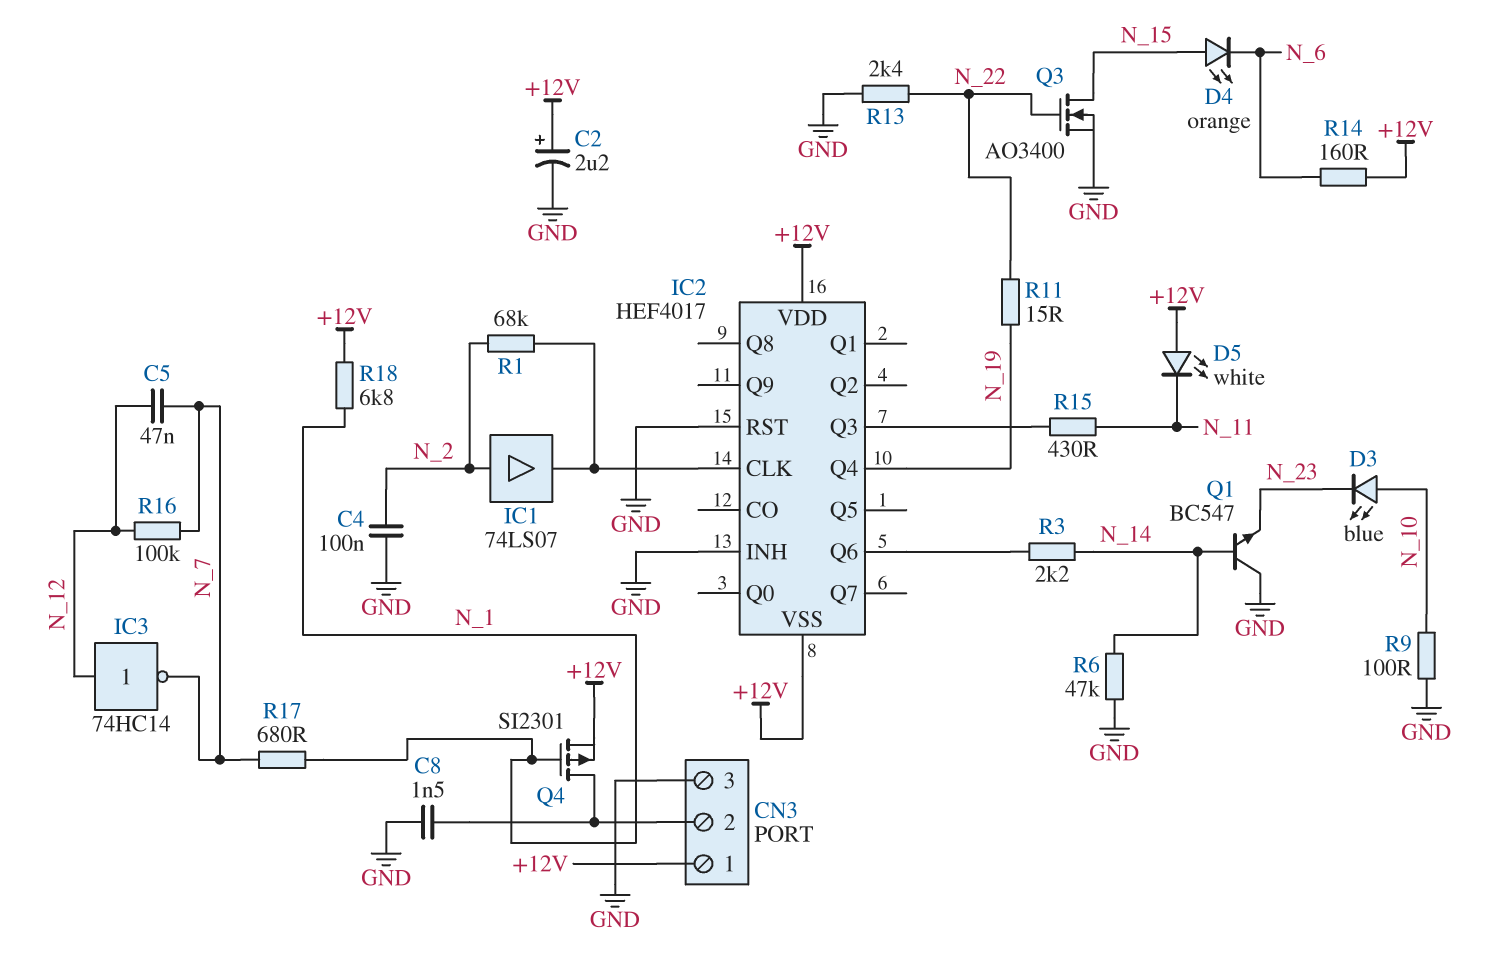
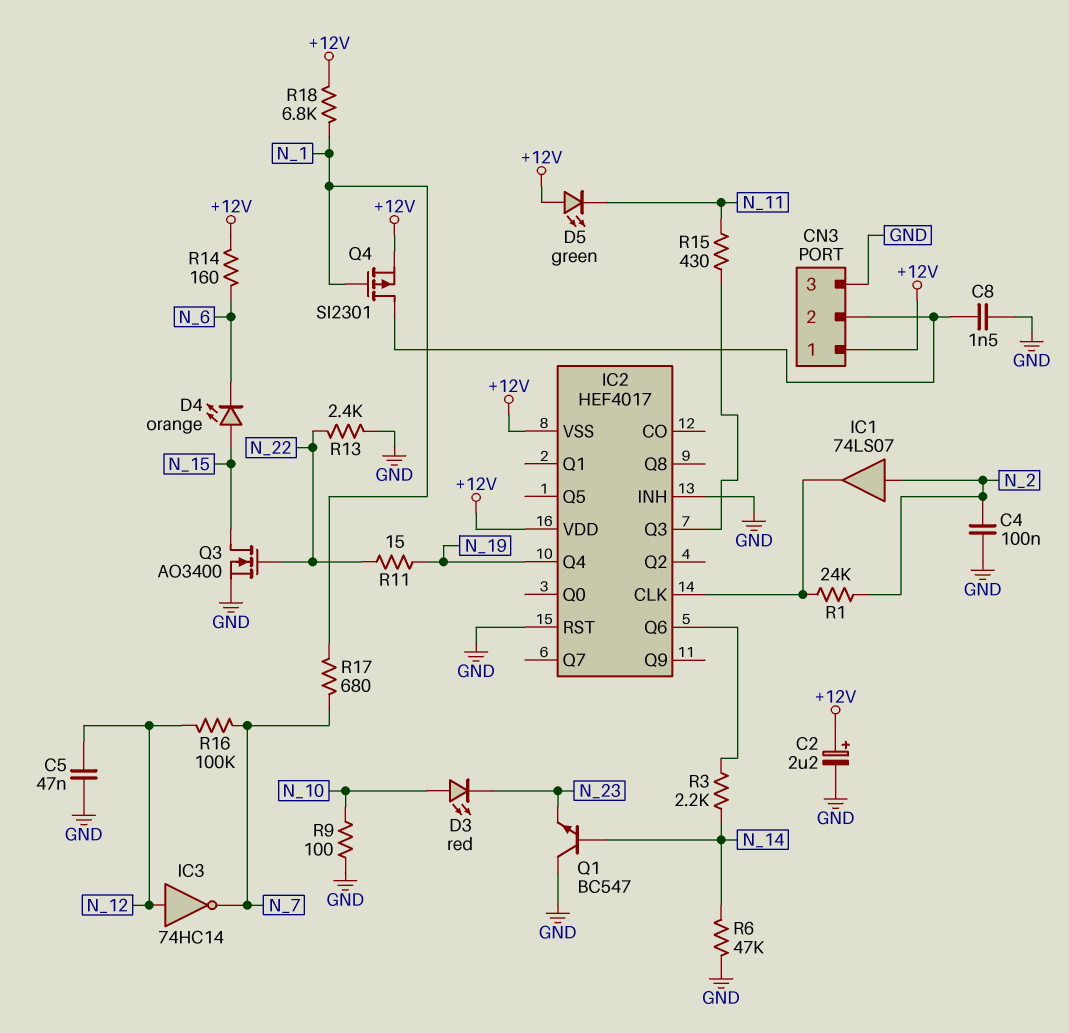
C5: 47nF (N_7, N_12) -> 47nF (GND, N_12)
D3: LED blue (A N_10, K N_23) -> LED red (A N_10, K N_23)
D5: LED white (A +12V, K N_11) -> LED green (A +12V, K N_11)
R1: 68k (IC2/CLK, N_2) -> 24k (IC2/CLK, N_2)

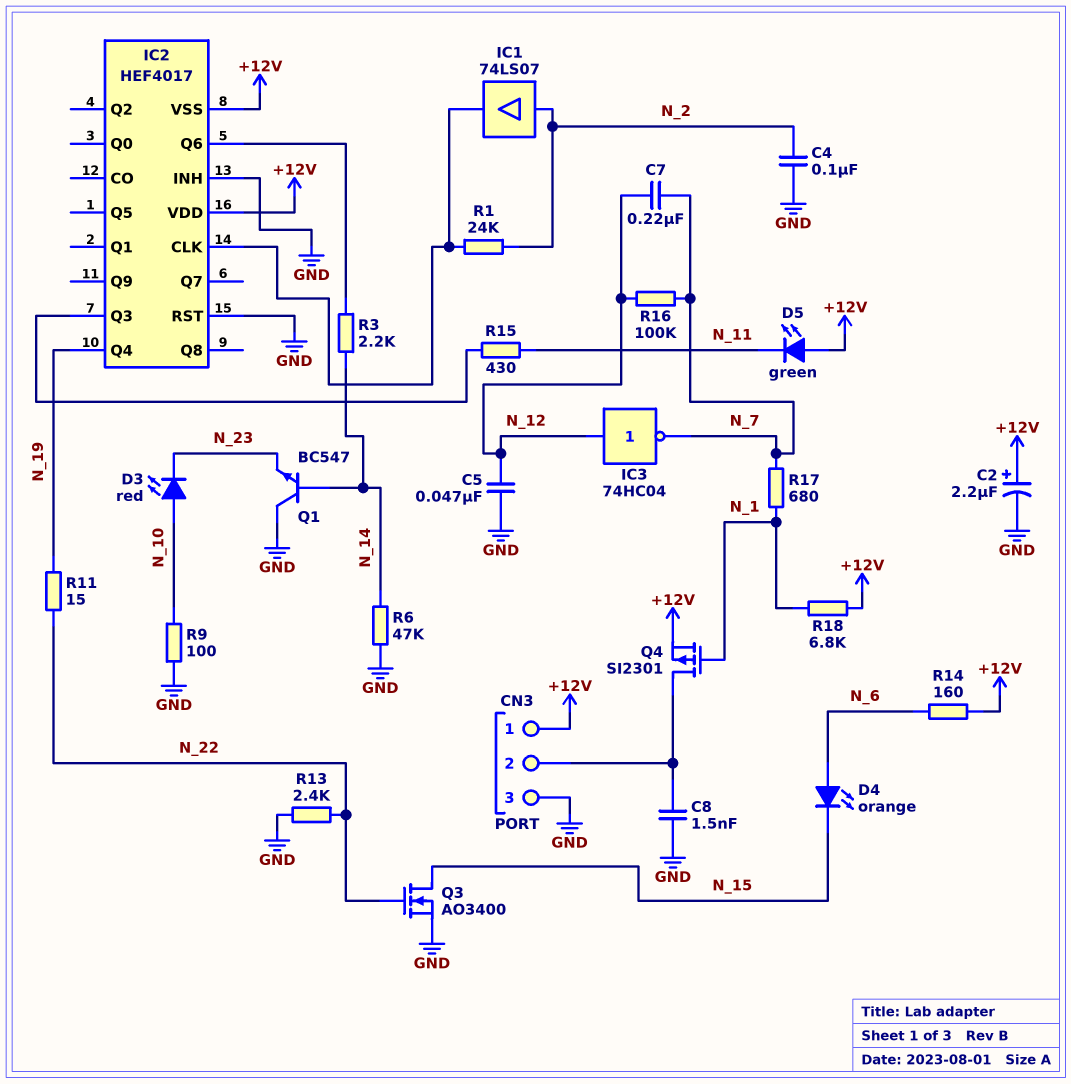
C7: none -> 220nF (N_7, N_12)
D4: LED orange (A N_15, K N_6) -> LED orange (A N_6, K N_15)
IC3: NOT 74HC14 (in N_12, out N_7) -> NOT 74HC04 (in N_12, out N_7)

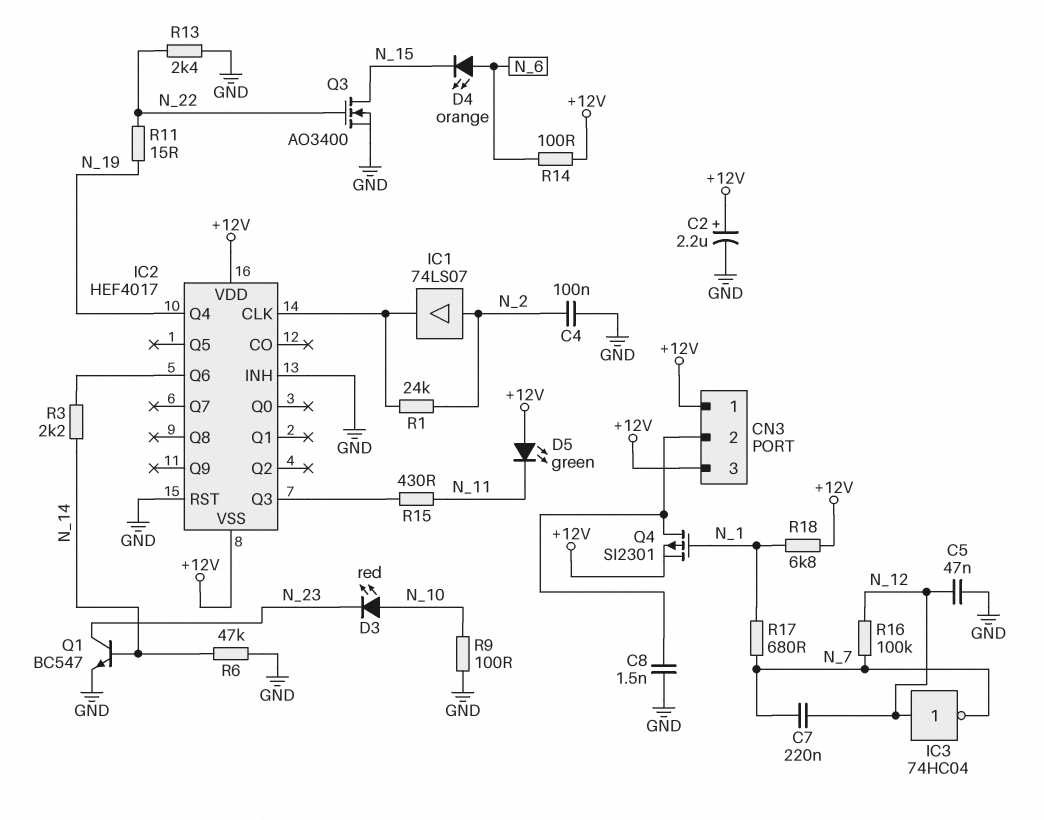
CN3 pin 3: GND -> +12V
Q1: NPN BC547 (B N_14, C GND, E N_23) -> NPN BC547 (B N_14, C N_23, E GND)
R14: 160 (+12V, N_6) -> 100 (+12V, N_6)

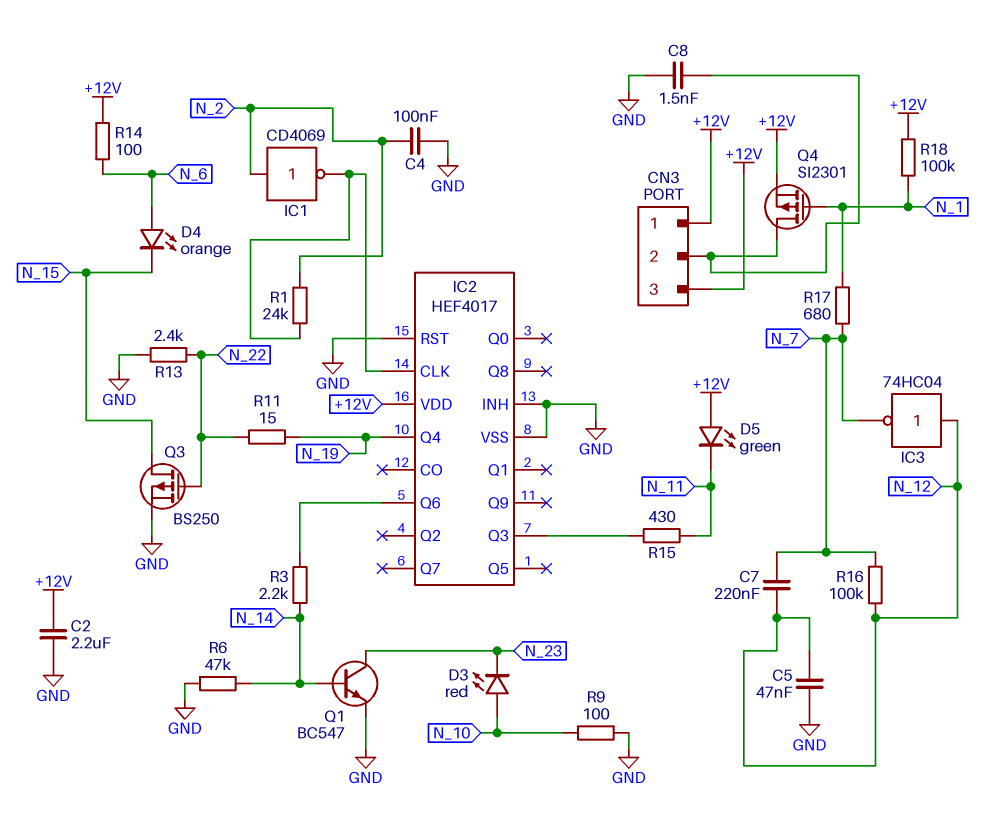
C2: 2.2uF (plus +12V, minus GND) -> 2.2uF (+12V, GND)
IC1: buffer 74LS07 (in N_2, out IC2/CLK) -> NOT CD4069 (in N_2, out IC2/CLK)
IC2 pin VSS: +12V -> GND
Q3: NMOS AO3400 (G N_22, D N_15, S GND) -> PMOS BS250 (G N_22, D N_15, S GND)
R18: 6.8k (+12V, N_1) -> 100k (+12V, N_1)

